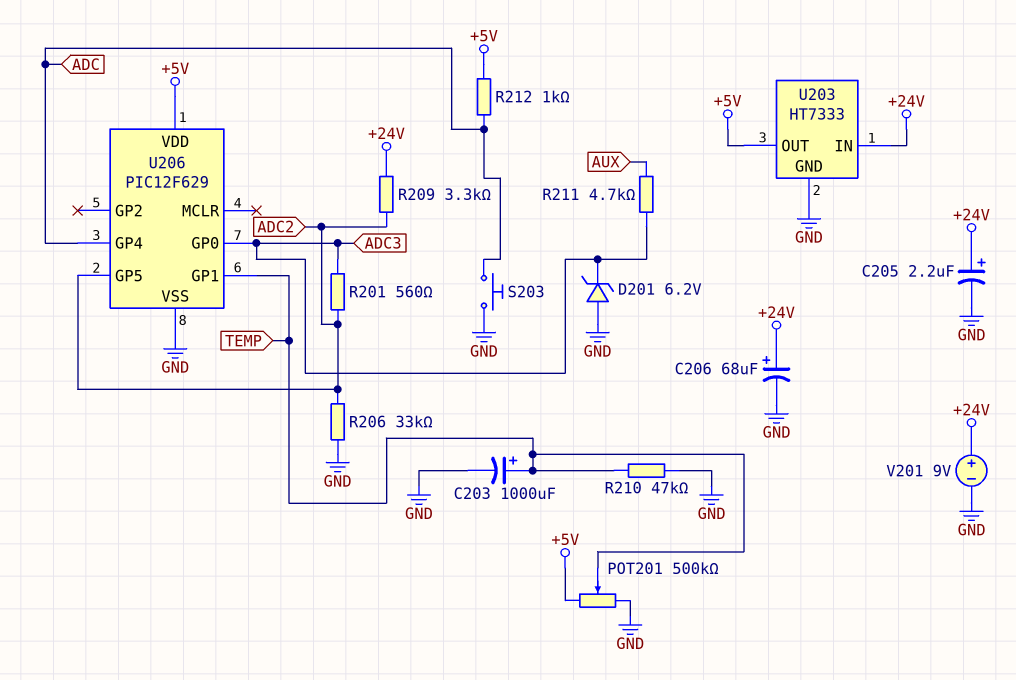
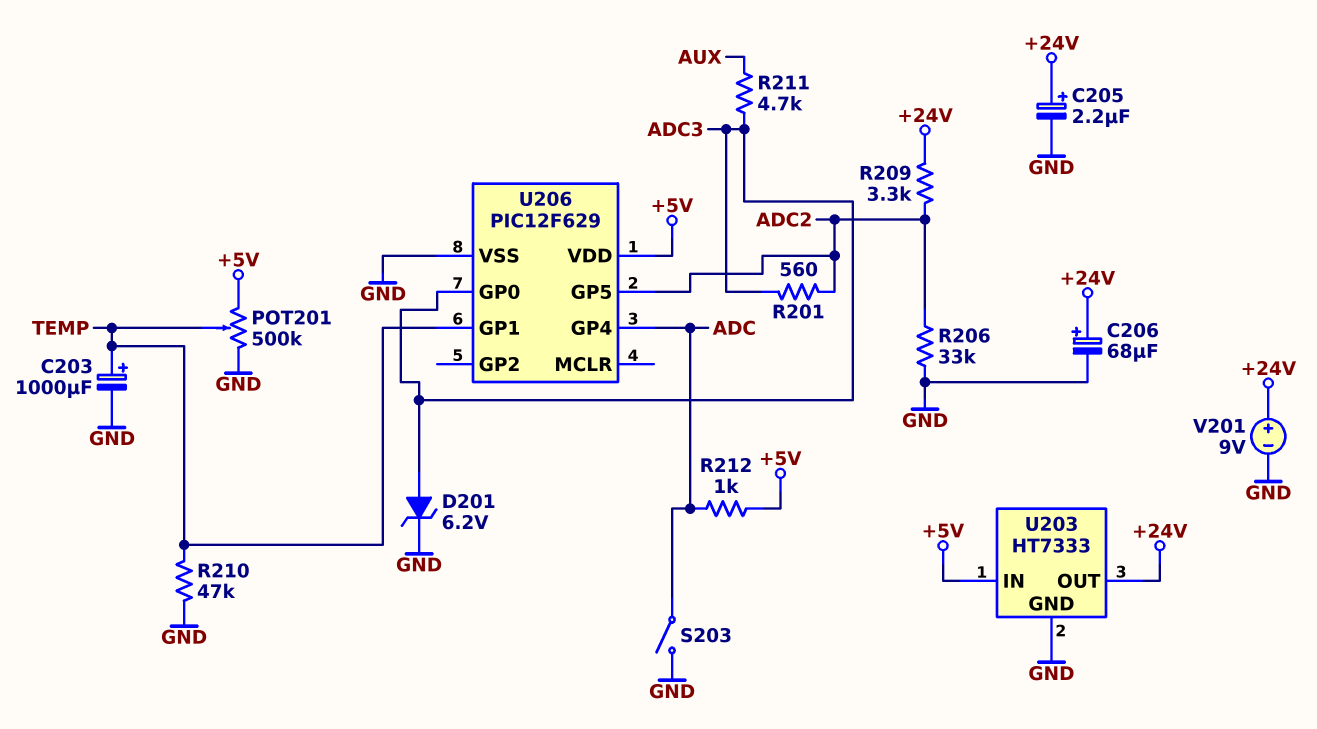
D201: zener 6.2V (A GND, K ADC3) -> zener 6.2V (A ADC3, K GND)
S203: button (ADC, GND) -> switch (ADC, GND)
U203 pin IN: +24V -> +5V
U203 pin OUT: +5V -> +24V

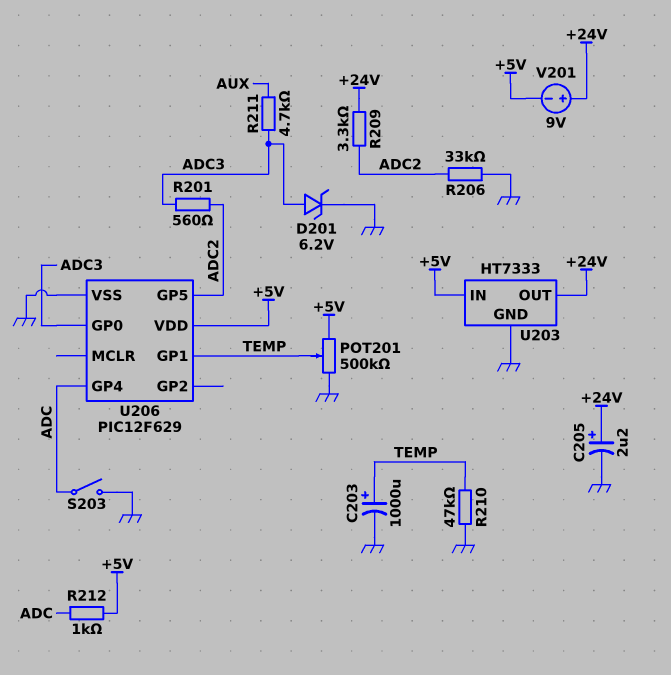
C206: 68uF (plus +24V, minus GND) -> none
V201: 9V (plus +24V, minus GND) -> 9V (plus +24V, minus +5V)

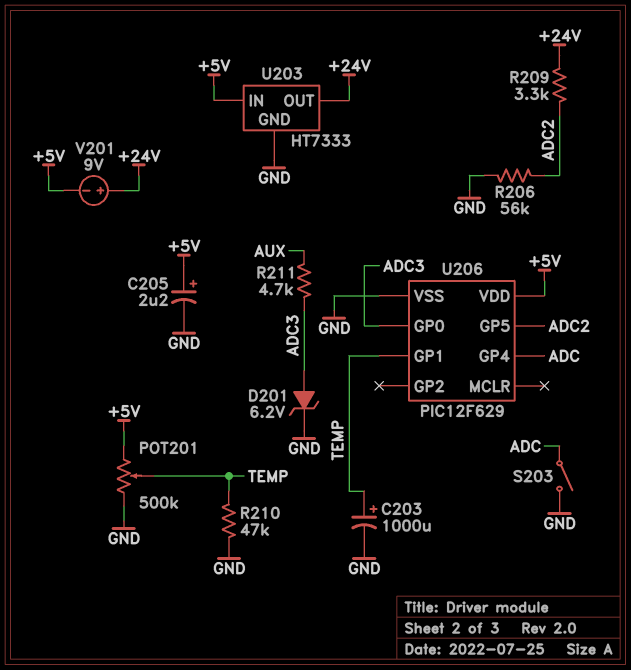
C205: 2.2uF (plus +24V, minus GND) -> 2.2uF (plus +5V, minus GND)
R201: 560 (ADC2, ADC3) -> none
R206: 33k (ADC2, GND) -> 56k (ADC2, GND)
R212: 1k (+5V, ADC) -> none

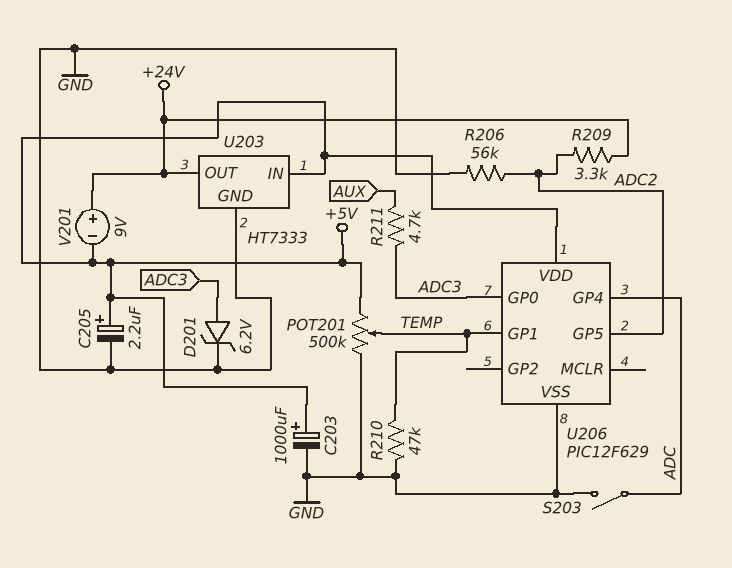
C203: 1000uF (plus TEMP, minus GND) -> 1000uF (plus +5V, minus GND)

